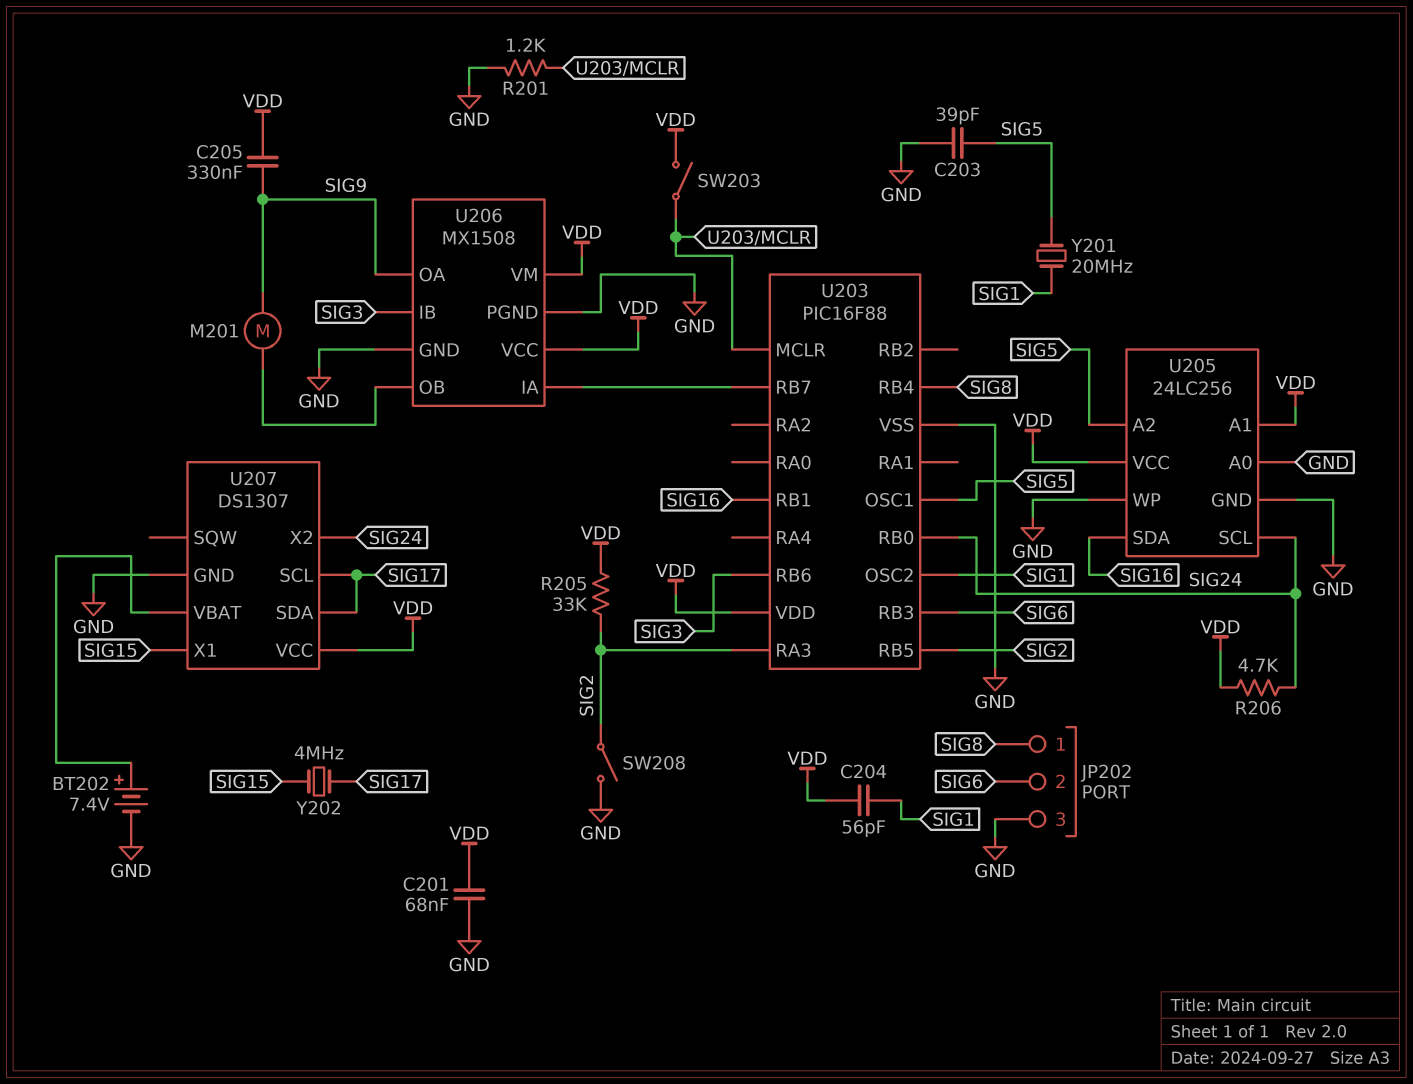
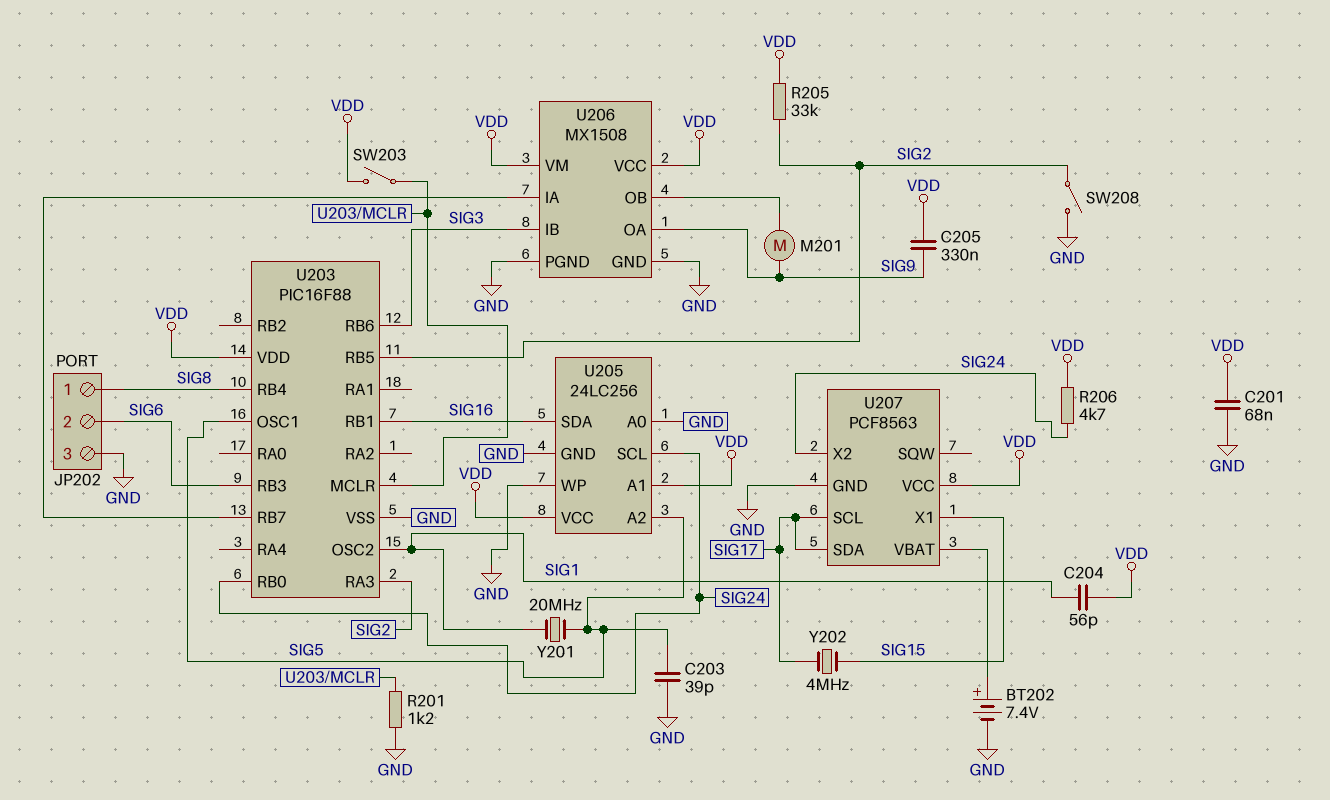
U207: DS1307 -> PCF8563

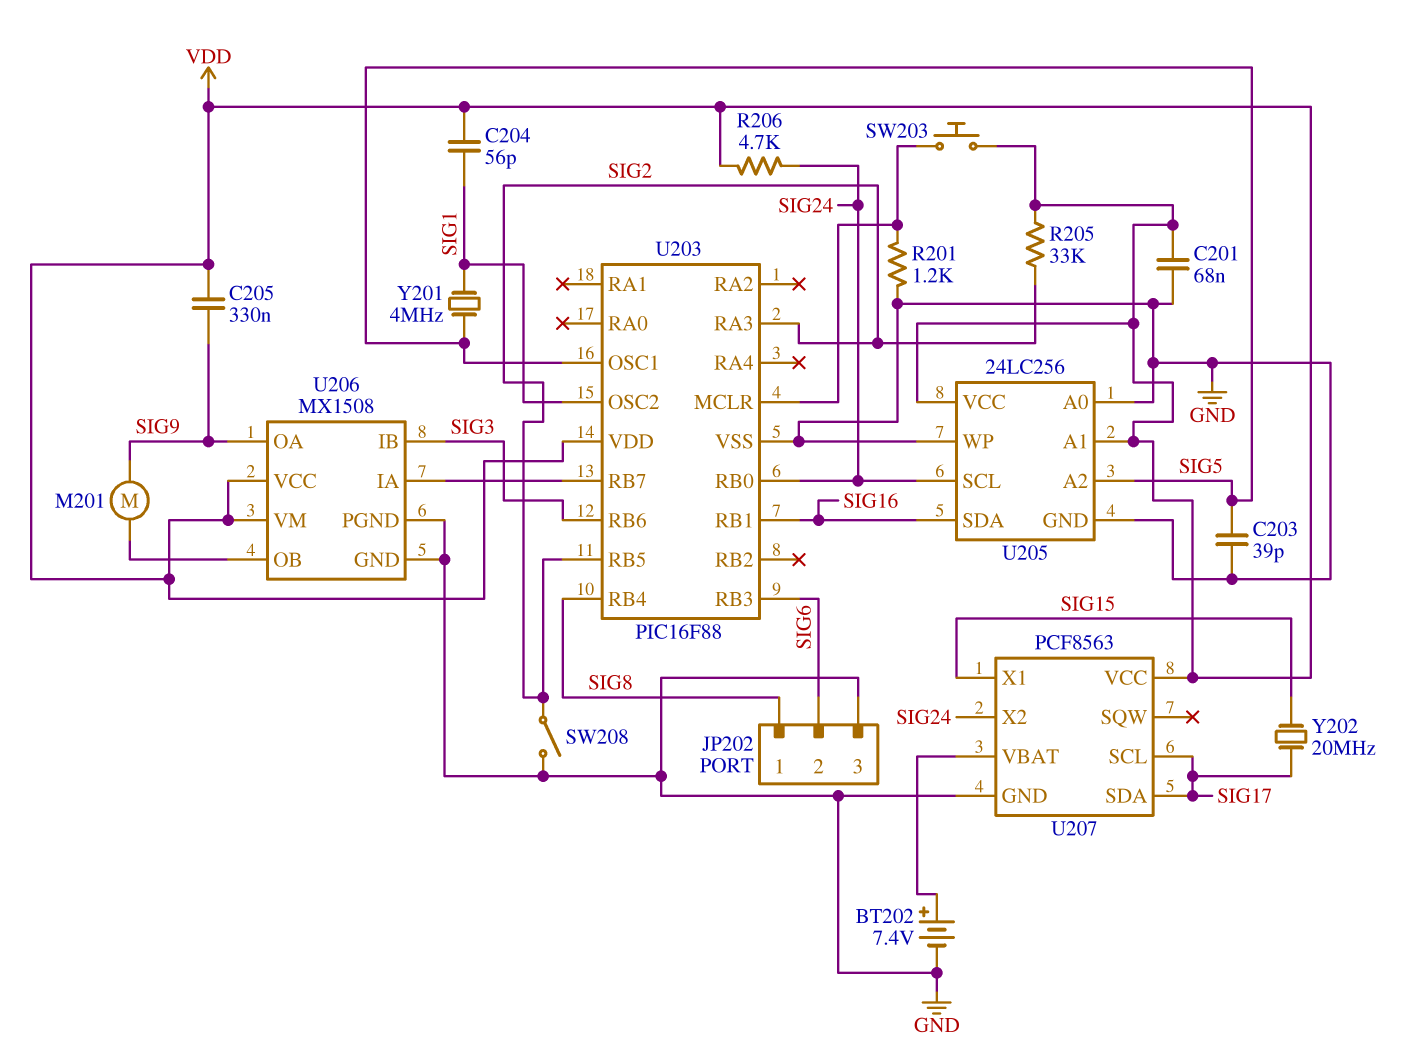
SW203: switch (U203/MCLR, VDD) -> button (U203/MCLR, VDD)
Y201: 20MHz (SIG1, SIG5) -> 4MHz (SIG1, SIG5)
Y202: 4MHz (SIG15, SIG17) -> 20MHz (SIG15, SIG17)

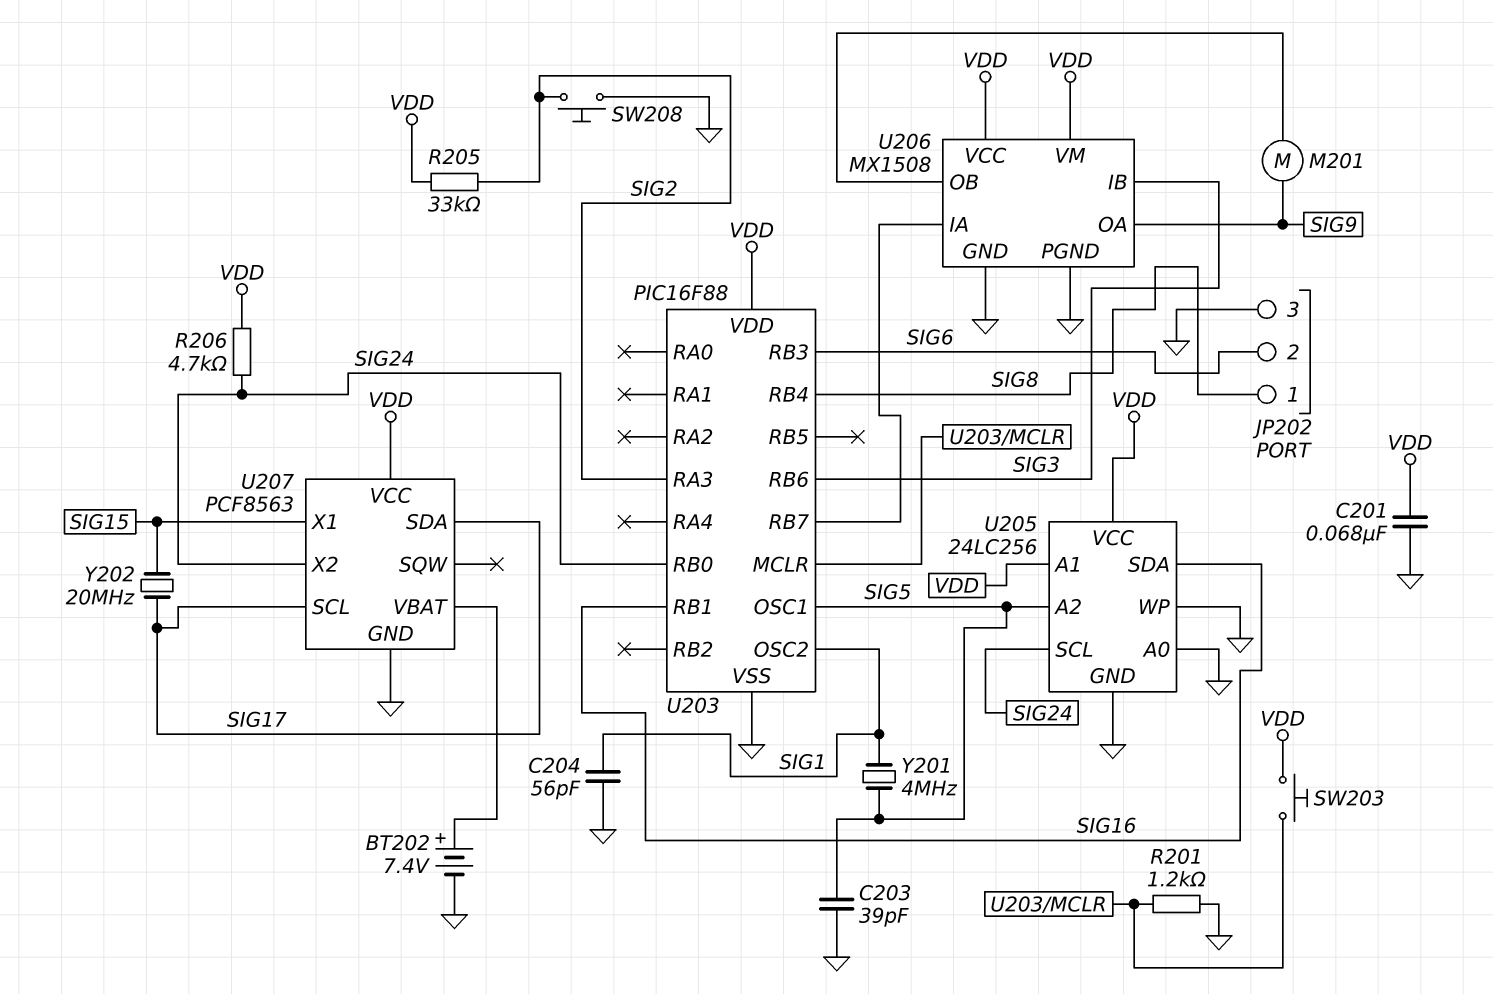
C204: 56pF (SIG1, VDD) -> 56pF (GND, SIG1)
C205: 330nF (SIG9, VDD) -> none
SW208: switch (GND, SIG2) -> button (GND, SIG2)
U203 pin RB5: SIG2 -> none

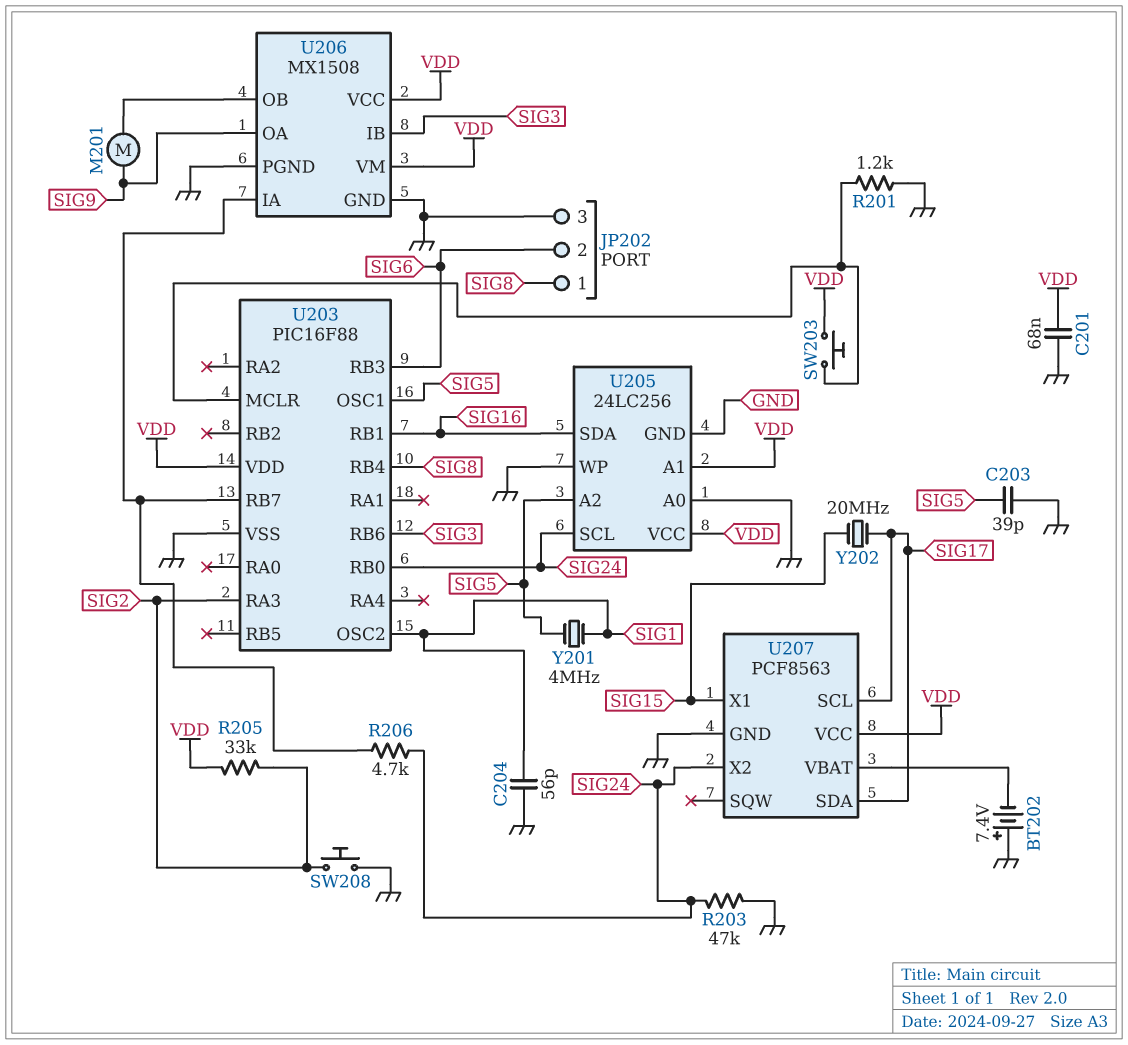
BT202: 7.4V (plus U207/VBAT, minus GND) -> 7.4V (plus GND, minus U207/VBAT)
R203: none -> 47k (GND, SIG24)
R206: 4.7k (SIG24, VDD) -> 4.7k (SIG24, U203/RB7)

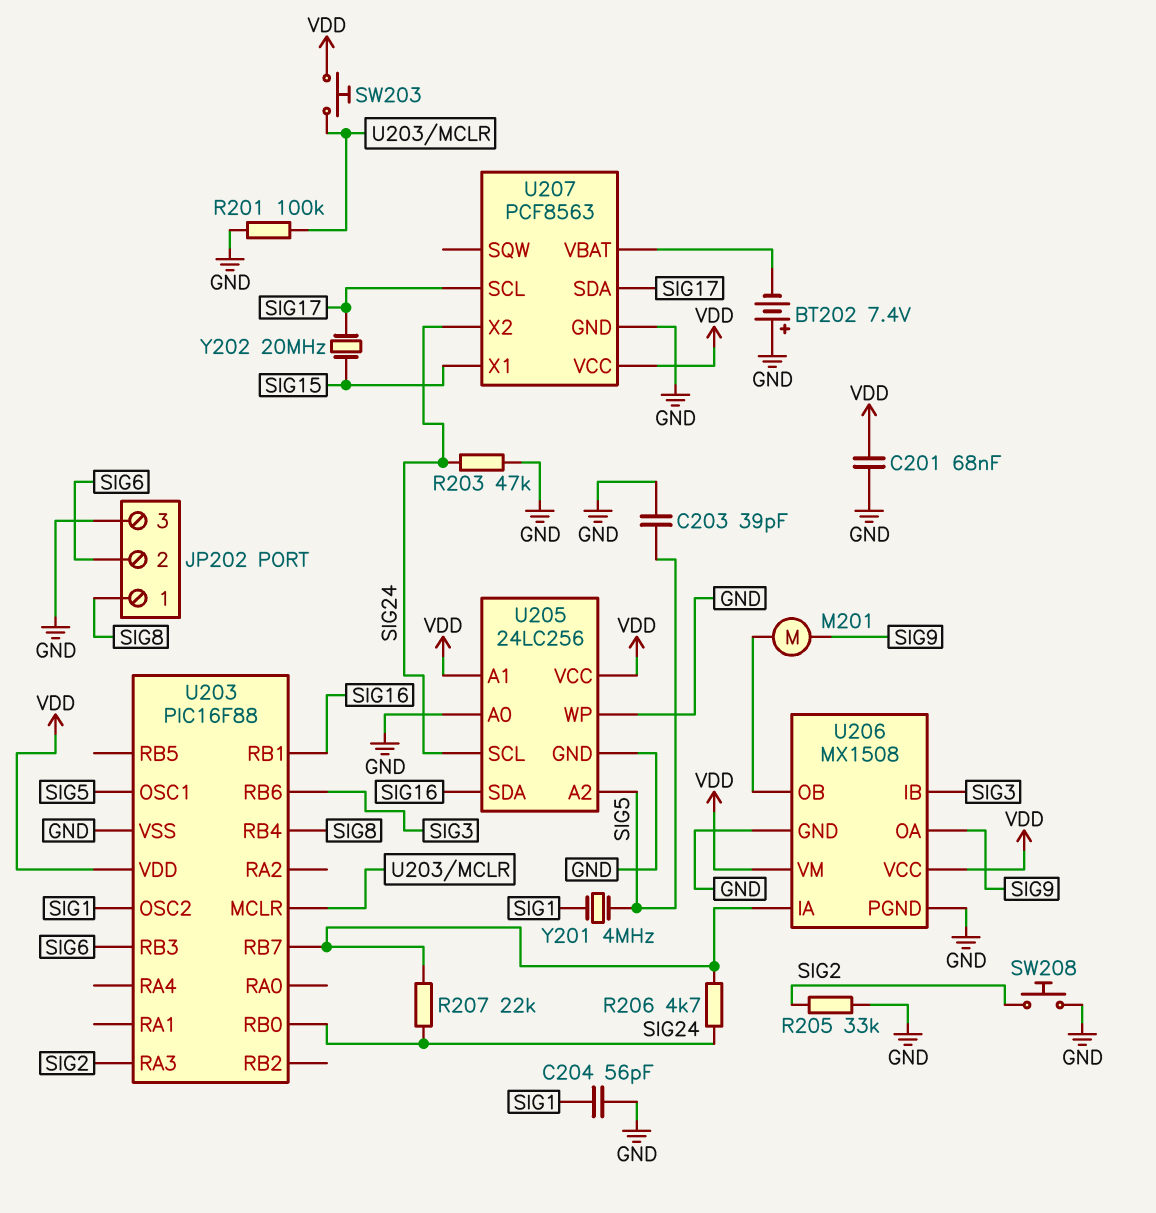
R201: 1.2k (GND, U203/MCLR) -> 100k (GND, U203/MCLR)
R205: 33k (SIG2, VDD) -> 33k (GND, SIG2)
R207: none -> 22k (SIG24, U203/RB7)

